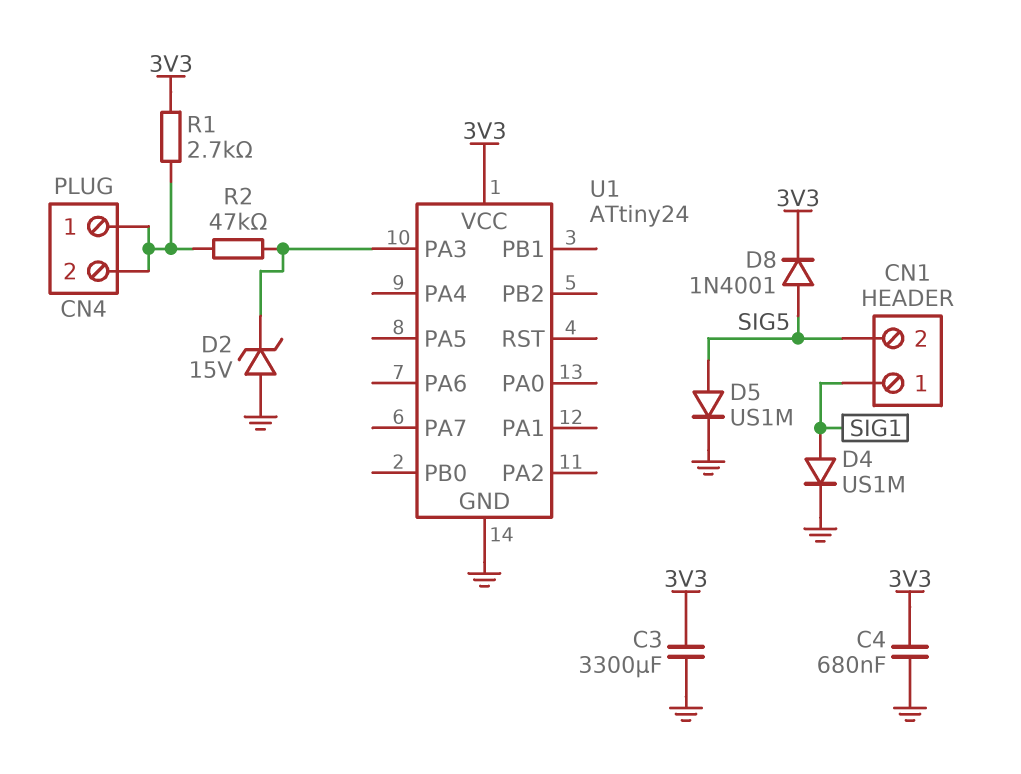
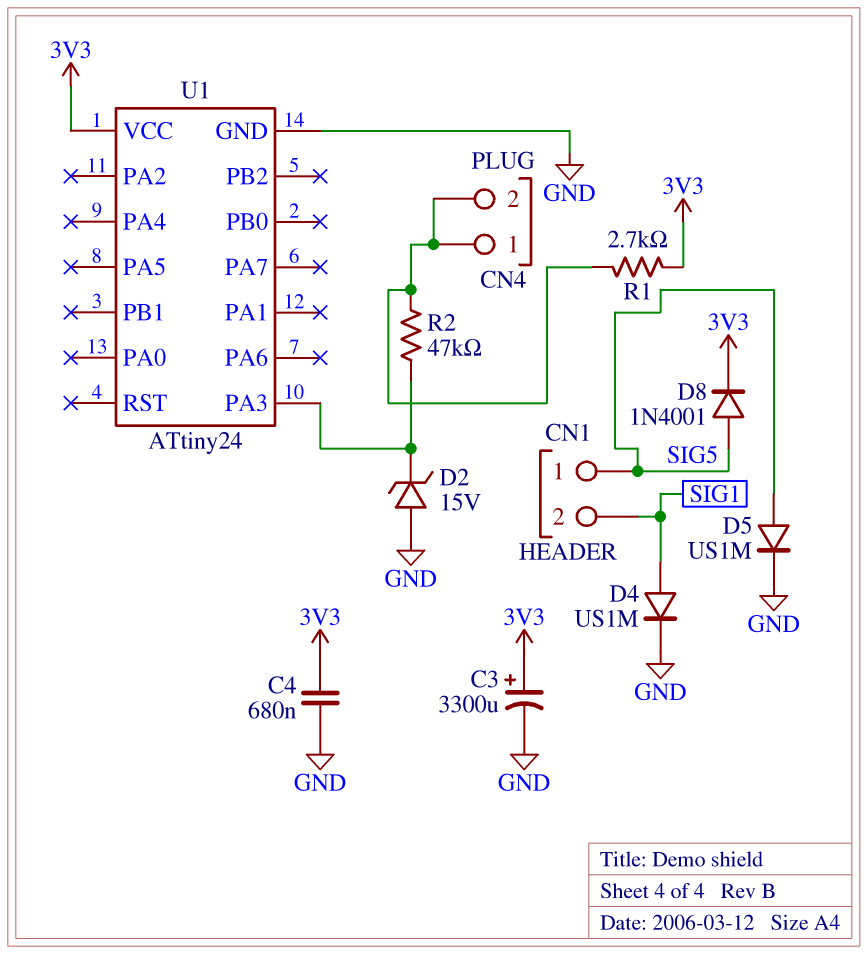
C3: 3300uF (3V3, GND) -> 3300uF (plus 3V3, minus GND)
CN1 pin 1: SIG1 -> SIG5
CN1 pin 2: SIG5 -> SIG1

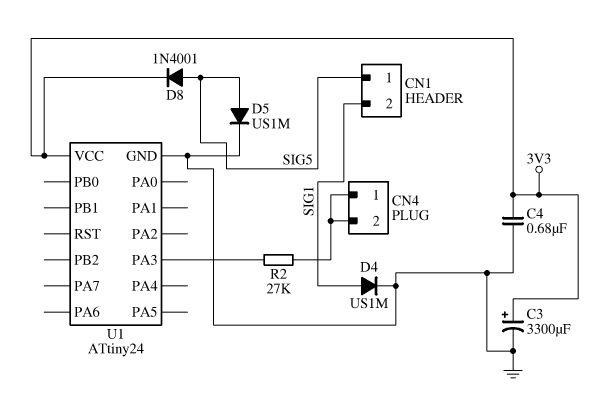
D2: zener 15V (A GND, K U1/PA3) -> none
R1: 2.7k (3V3, CN4/1) -> none
R2: 47k (CN4/1, U1/PA3) -> 27k (CN4/1, U1/PA3)

